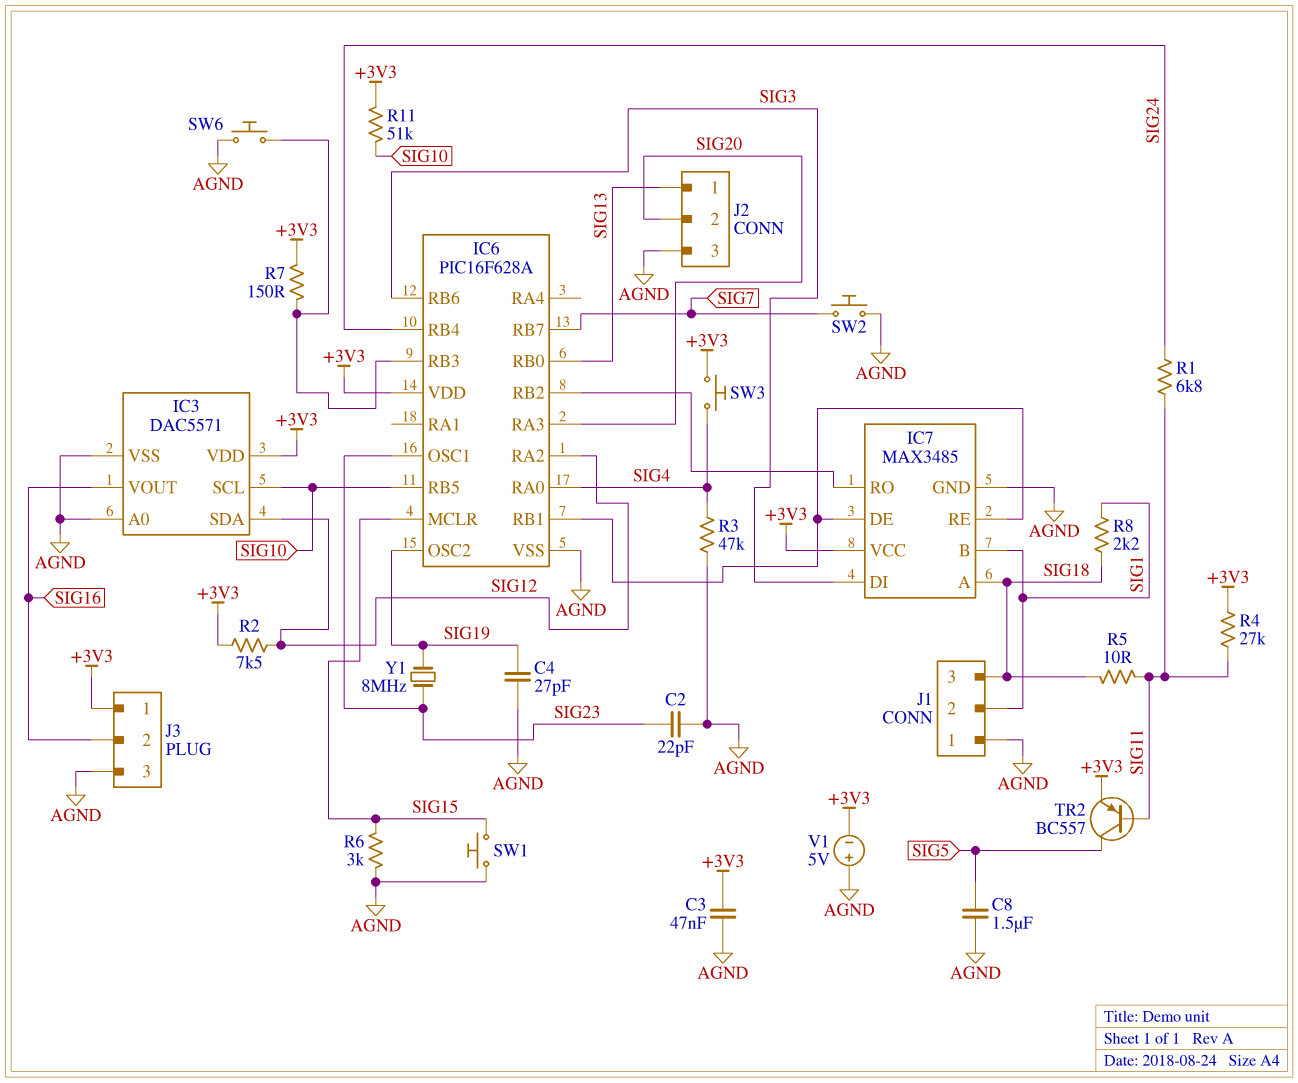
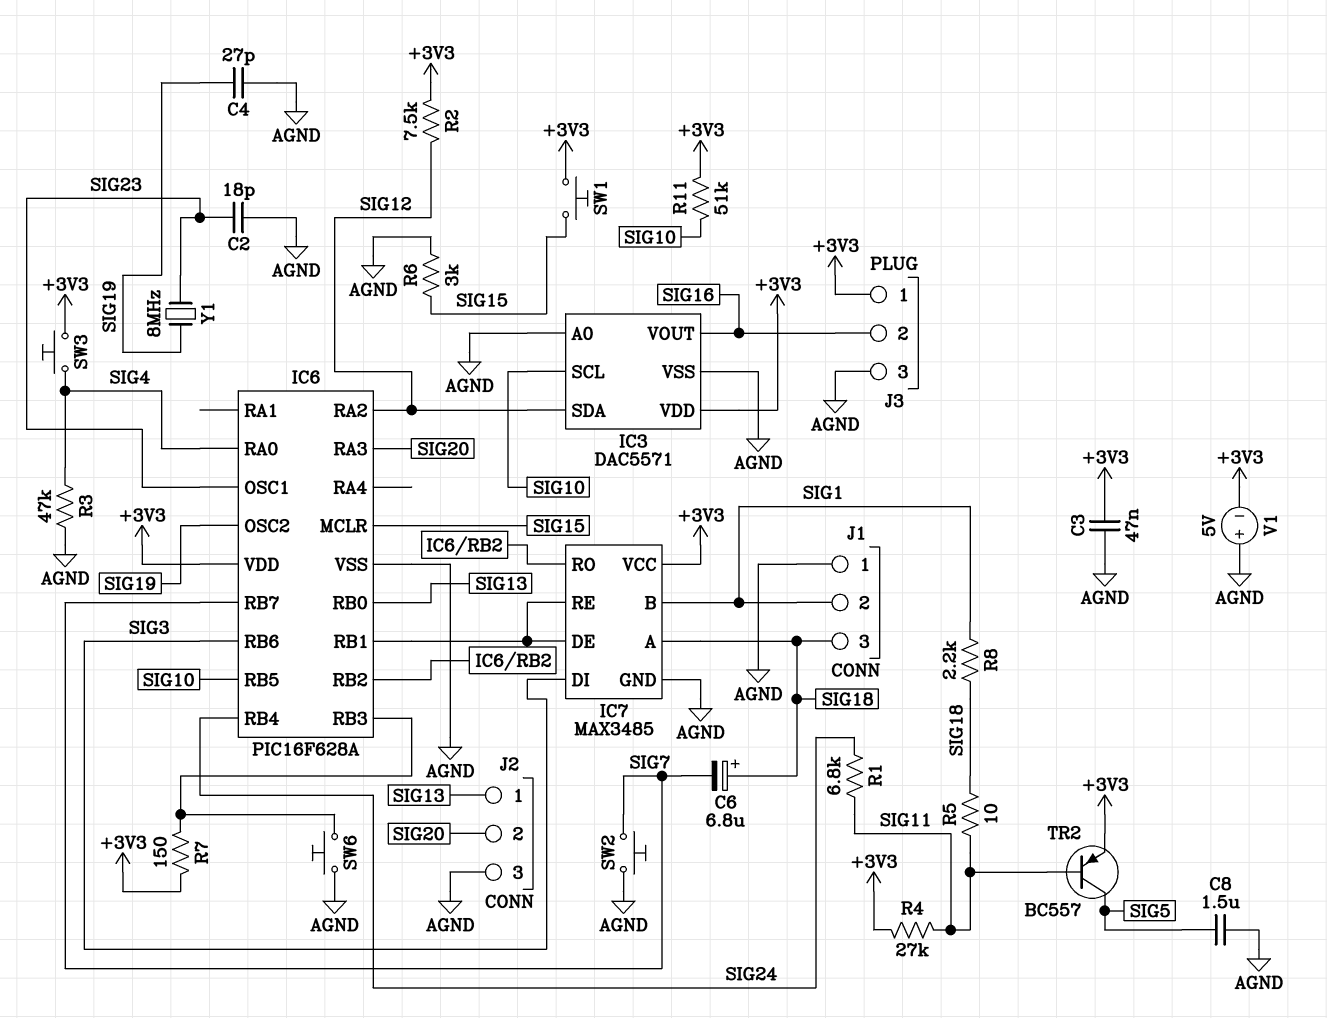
C2: 22pF (AGND, SIG23) -> 18pF (AGND, SIG23)
C6: none -> 6.8uF (plus SIG18, minus SIG7)
SW1: button (AGND, SIG15) -> button (+3V3, SIG15)

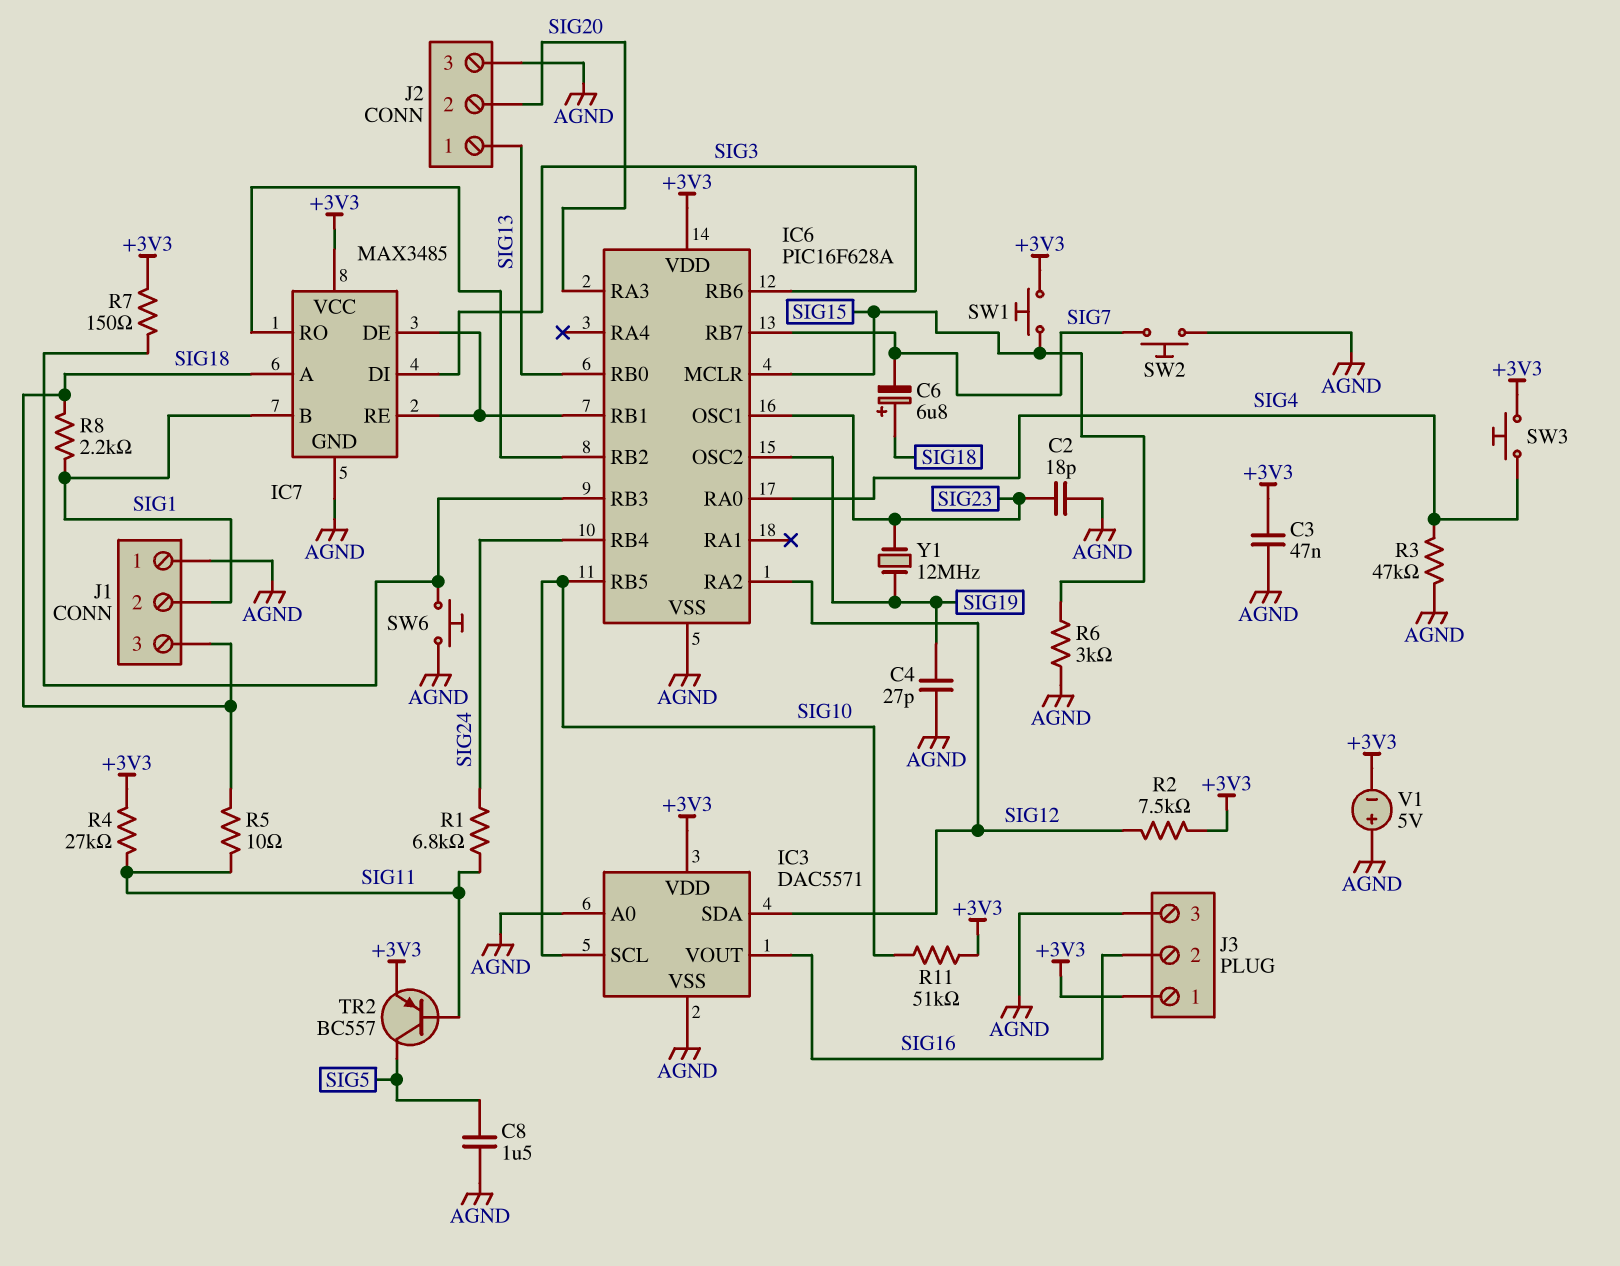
Y1: 8MHz (SIG19, SIG23) -> 12MHz (SIG19, SIG23)

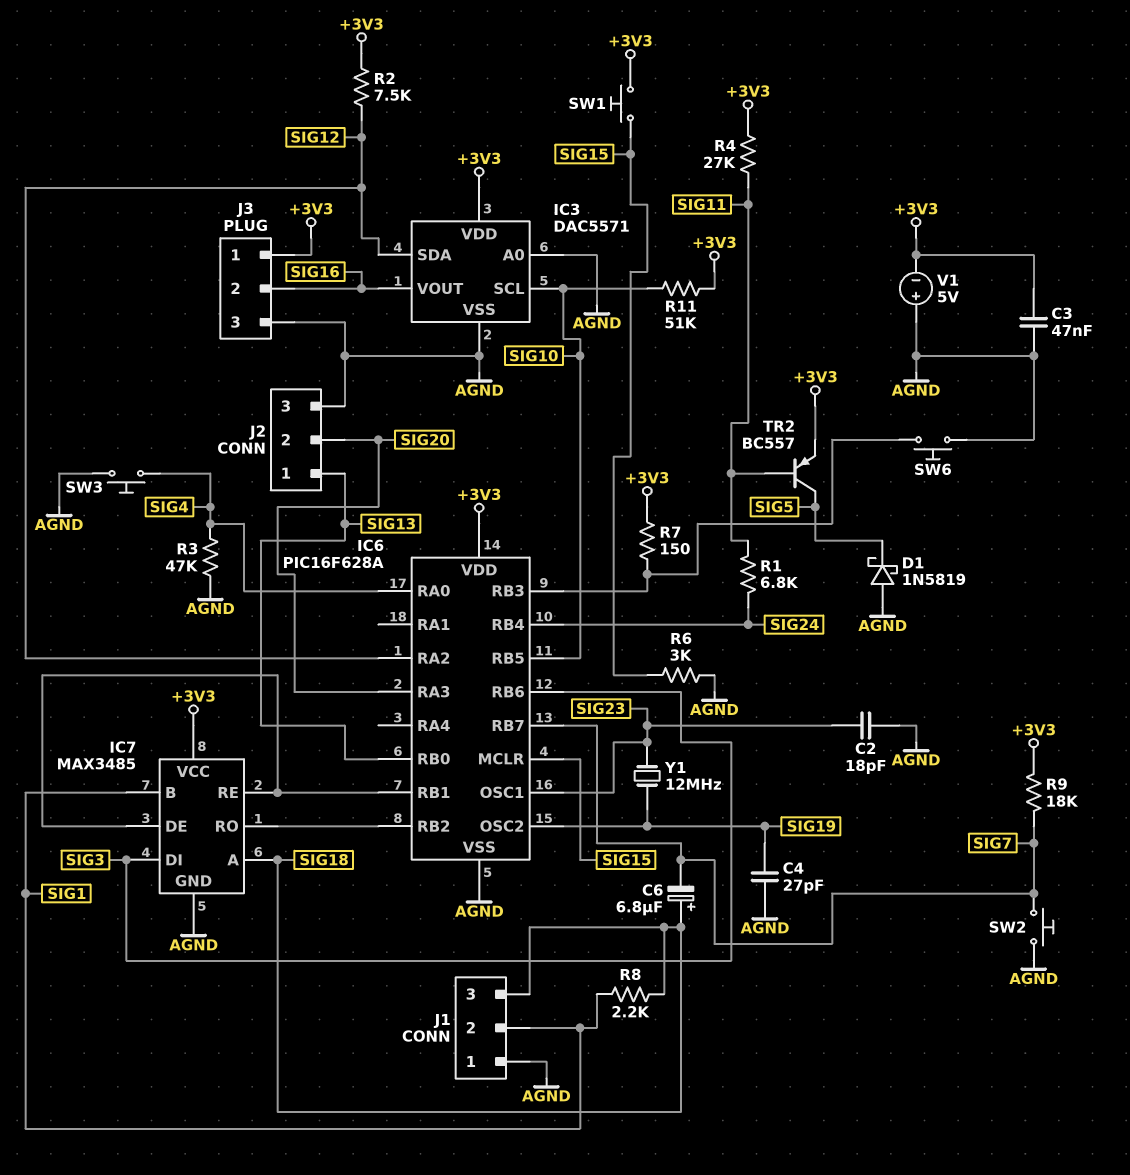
C8: 1.5uF (AGND, SIG5) -> none
D1: none -> schottky 1N5819 (A AGND, K SIG5)
R5: 10 (SIG11, SIG18) -> none
R9: none -> 18k (+3V3, SIG7)
SW3: button (+3V3, SIG4) -> button (AGND, SIG4)

